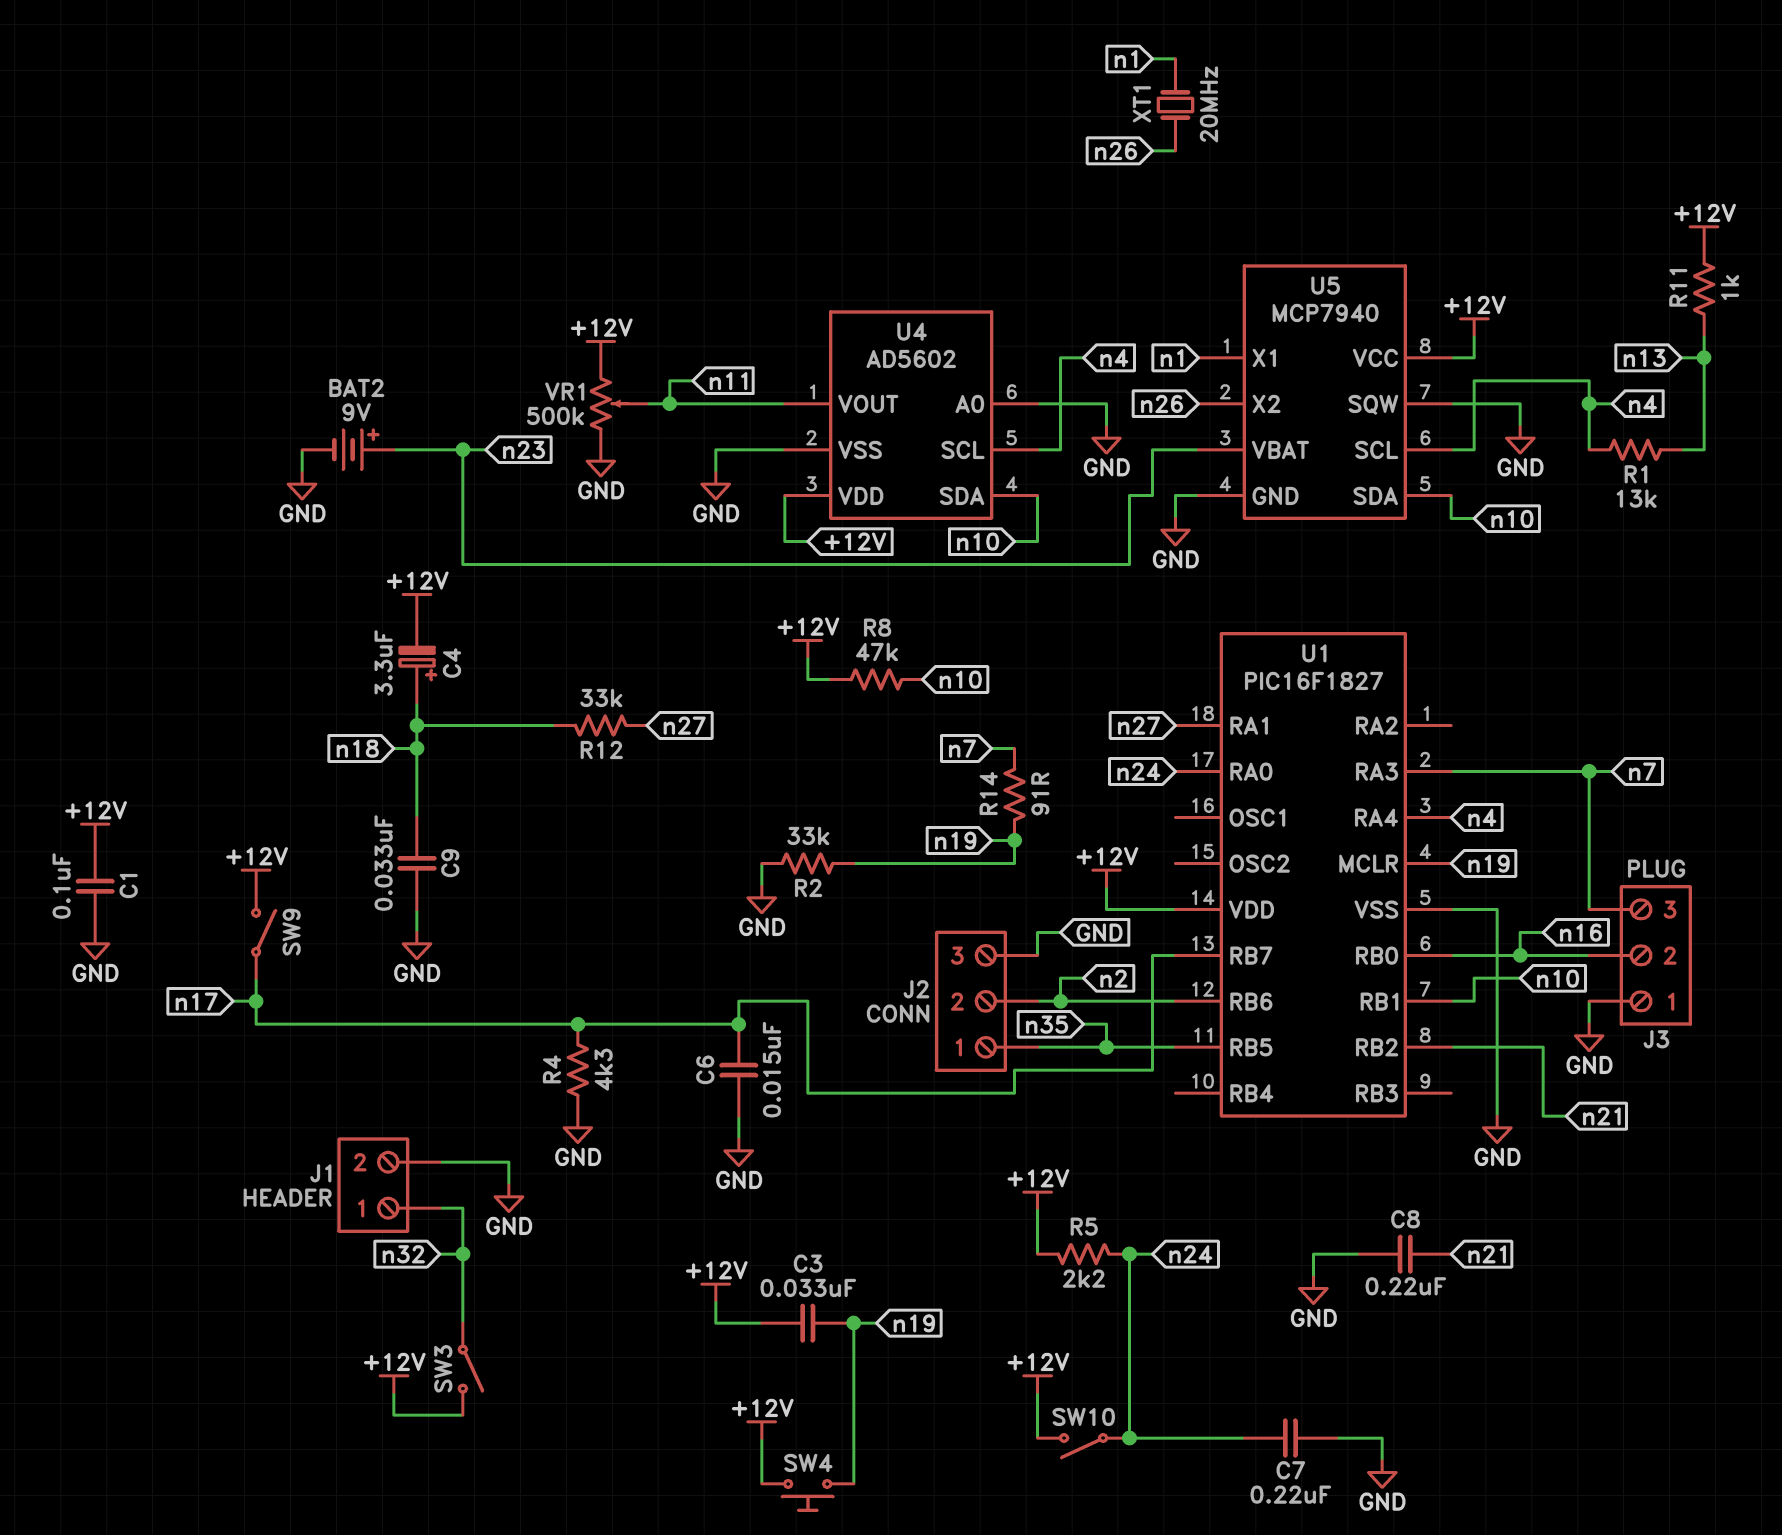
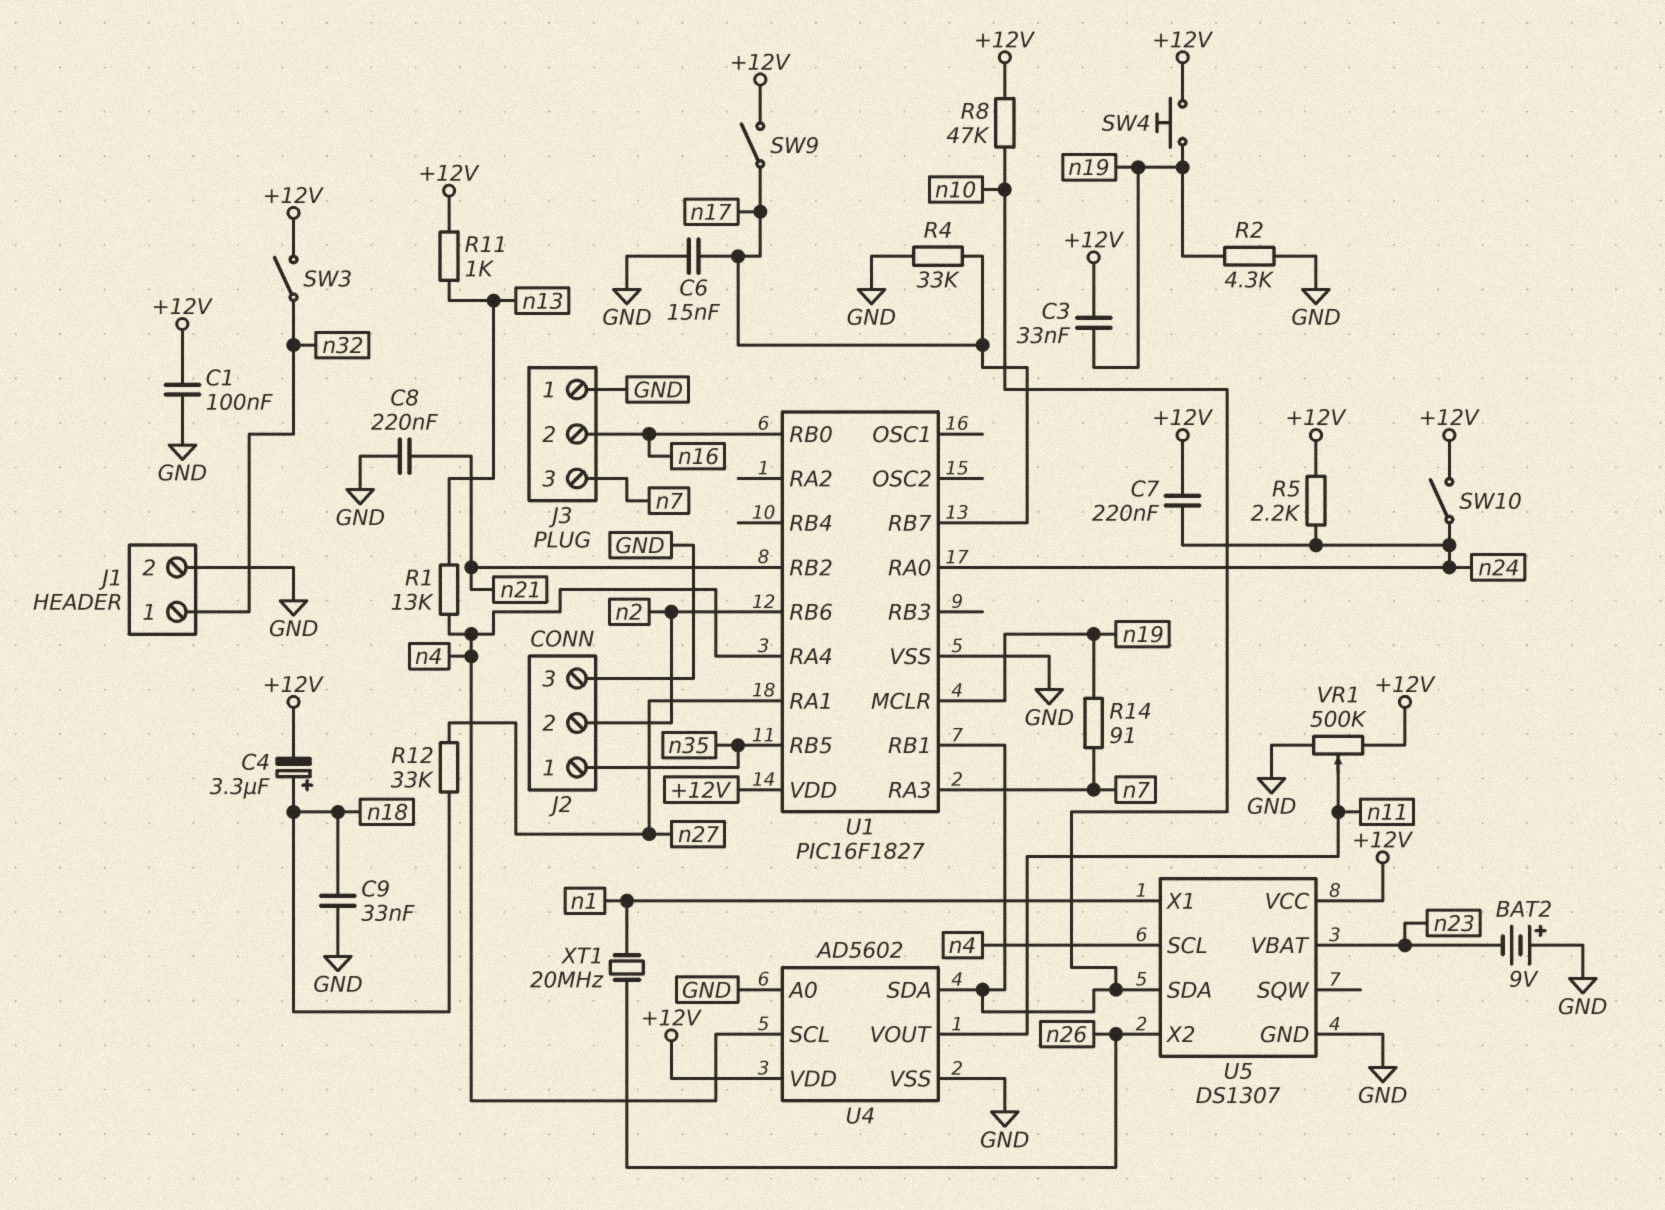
BAT2: 9V (plus n23, minus GND) -> 9V (plus GND, minus n23)
C7: 220nF (GND, n24) -> 220nF (+12V, n24)
R2: 33k (GND, n19) -> 4.3k (GND, n19)
R4: 4.3k (GND, n17) -> 33k (GND, n17)
U5: MCP7940 -> DS1307
U5 pin SQW: GND -> none

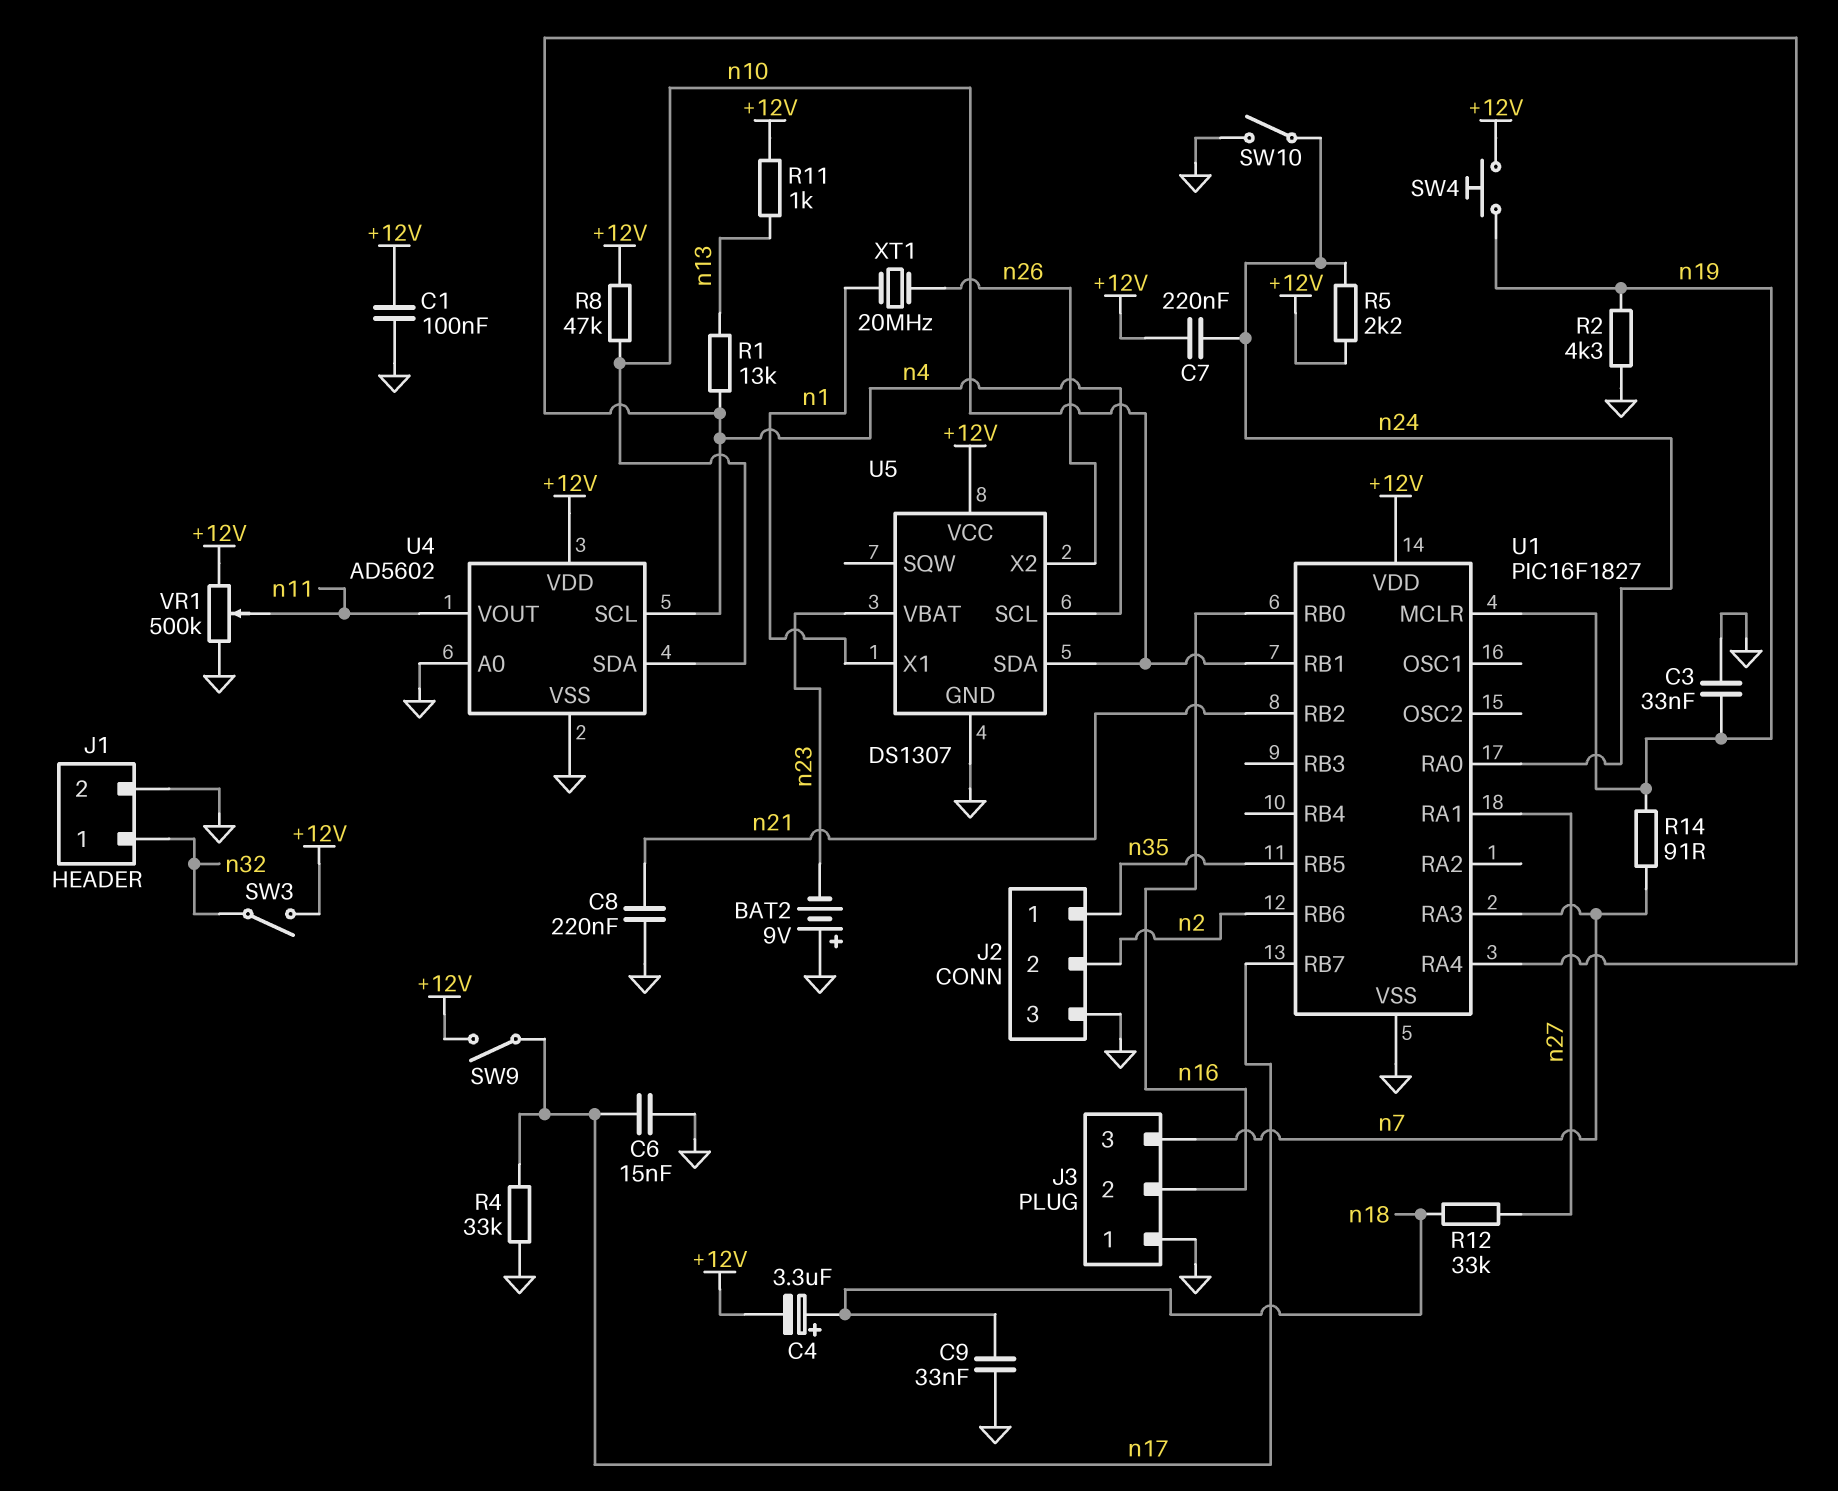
C3: 33nF (+12V, n19) -> 33nF (GND, n19)
SW10: switch (+12V, n24) -> switch (GND, n24)

